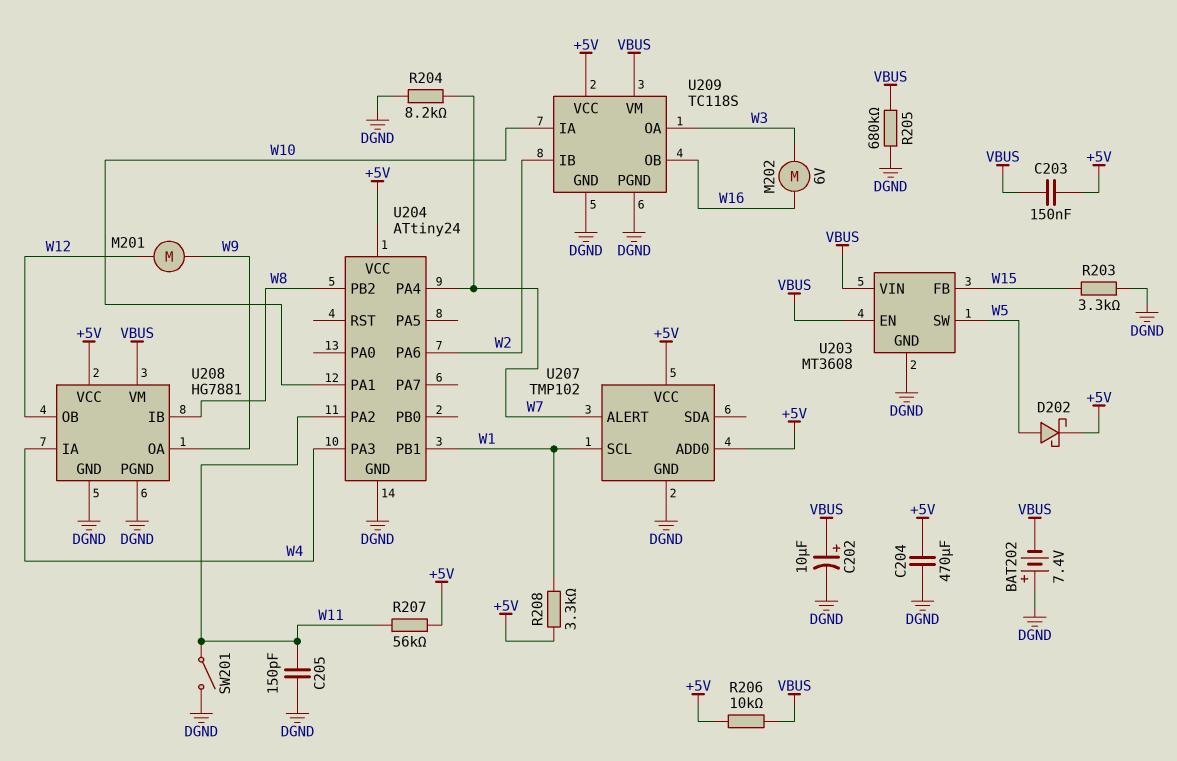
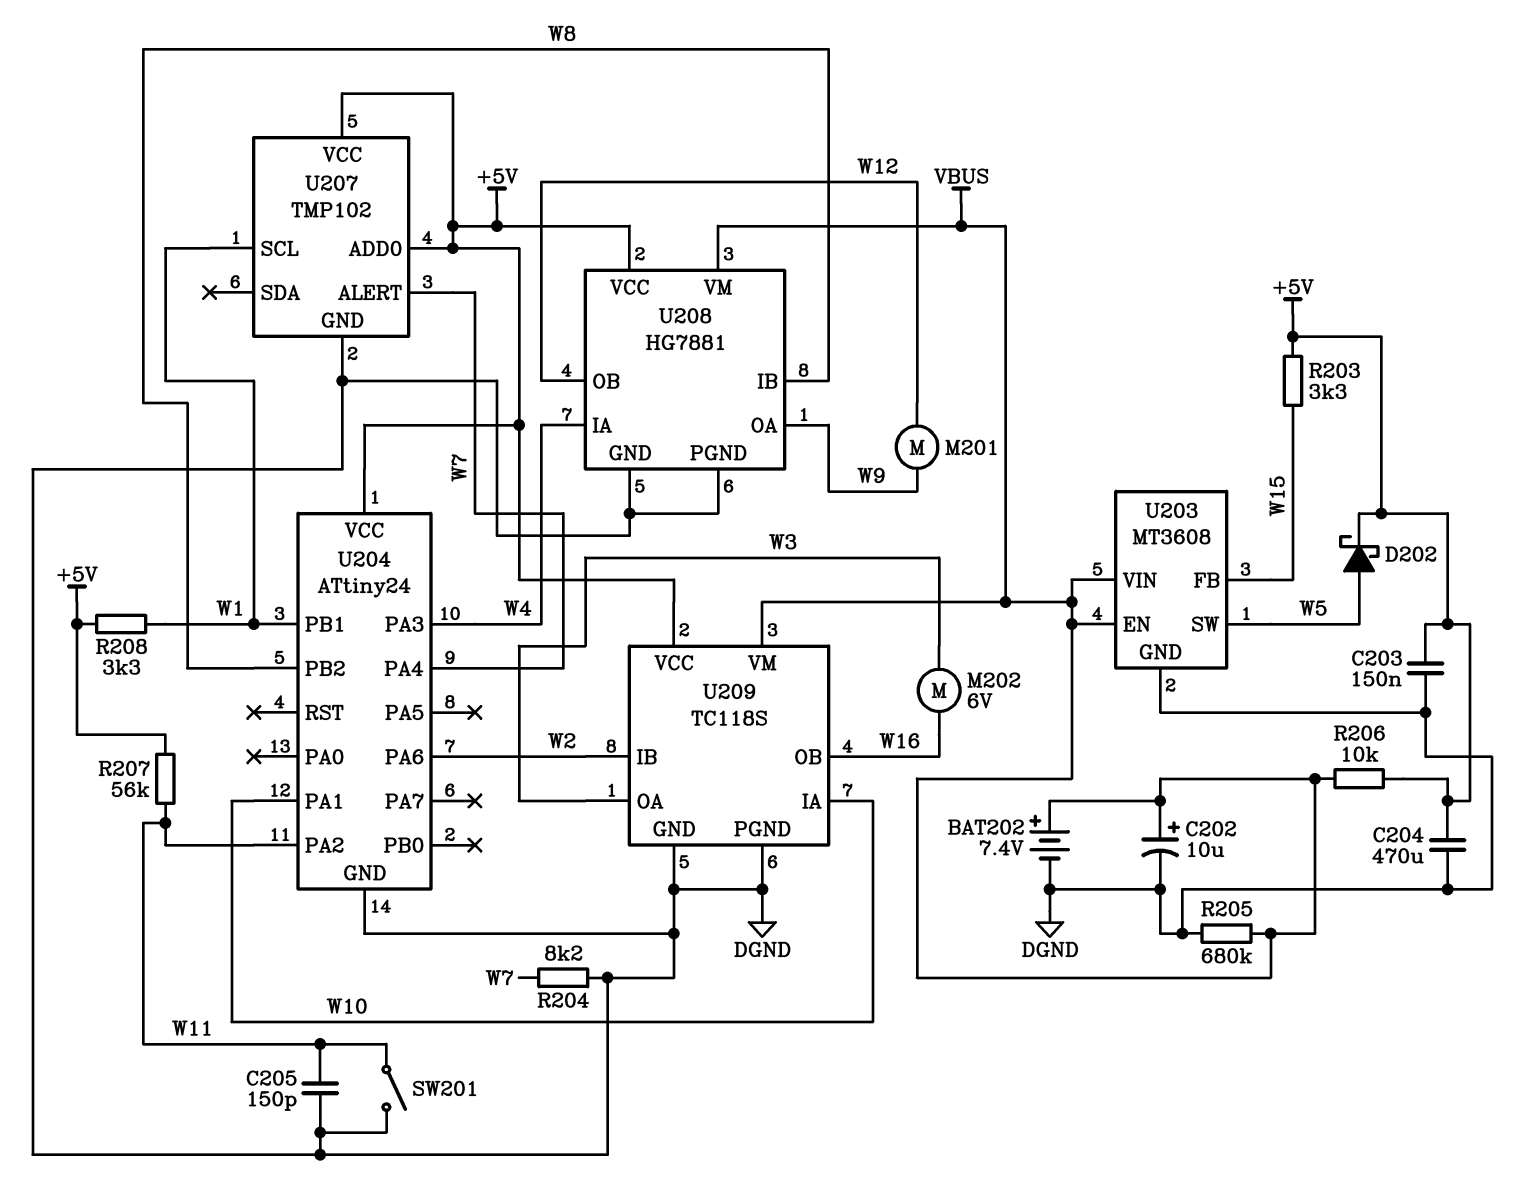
BAT202: 7.4V (plus DGND, minus VBUS) -> 7.4V (plus VBUS, minus DGND)
C203: 150nF (+5V, VBUS) -> 150nF (+5V, DGND)
R203: 3.3k (DGND, W15) -> 3.3k (+5V, W15)

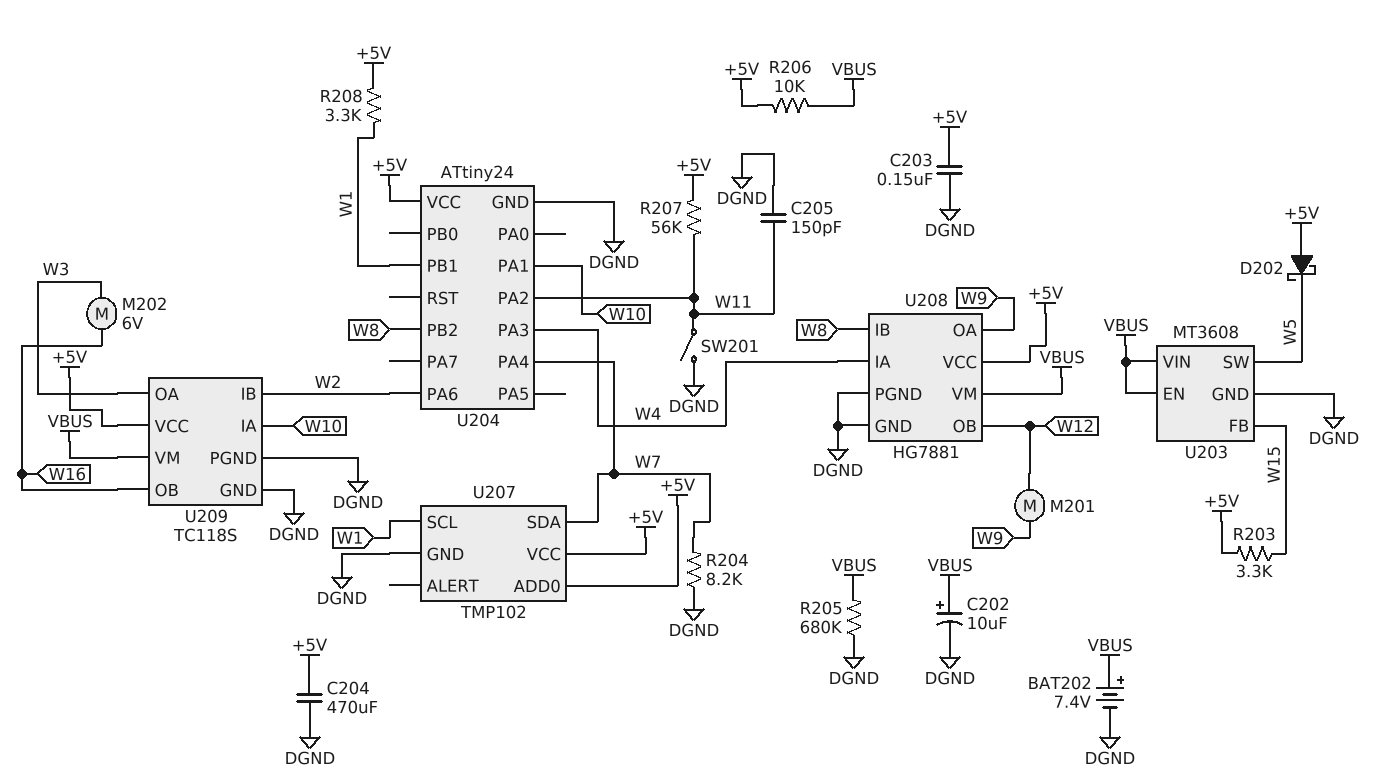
D202: schottky (A W5, K +5V) -> schottky (A +5V, K W5)
U207 pin ALERT: W7 -> none
U207 pin SDA: none -> W7

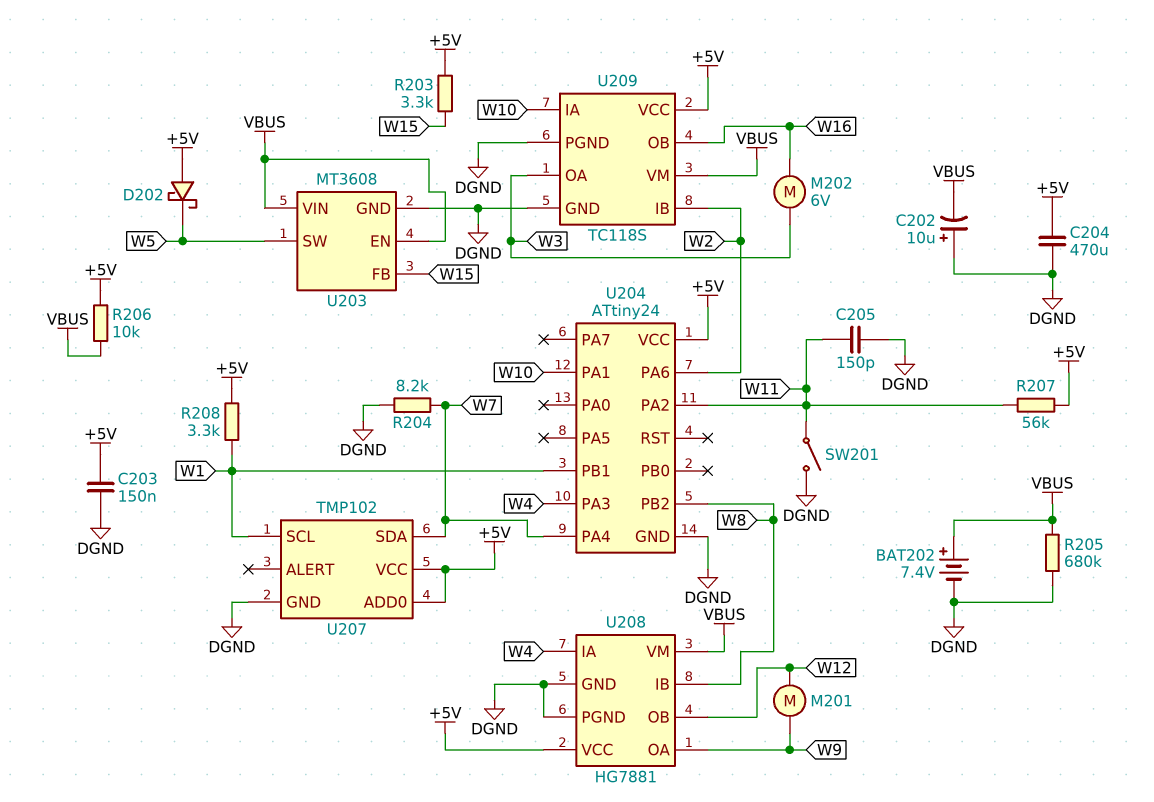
C202: 10uF (plus VBUS, minus DGND) -> 10uF (plus DGND, minus VBUS)

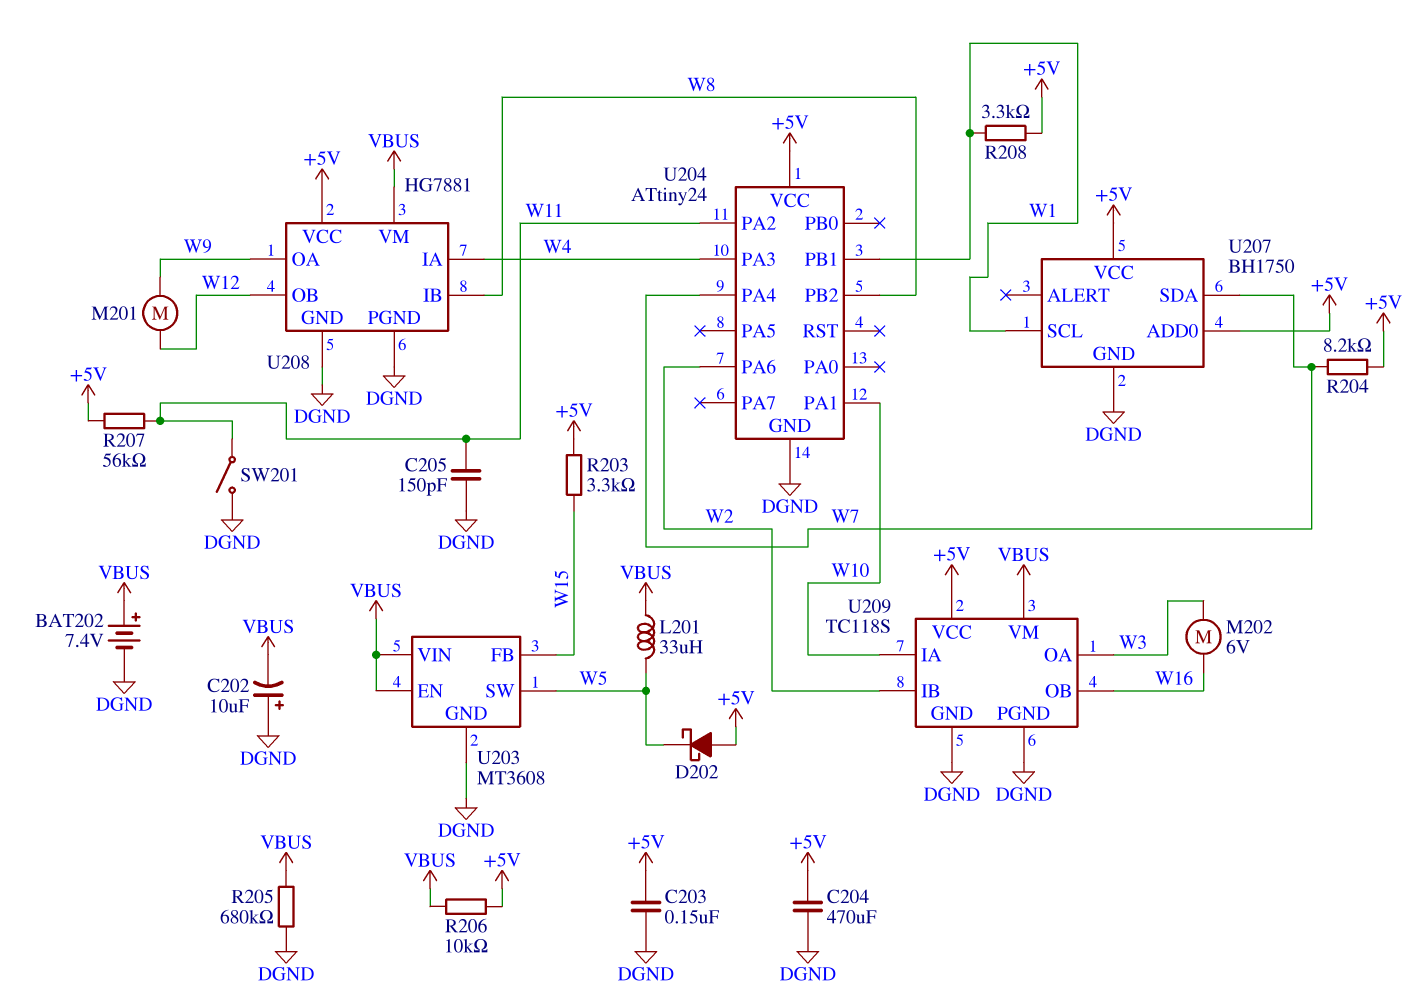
L201: none -> 33uH (VBUS, W5)
R204: 8.2k (DGND, W7) -> 8.2k (+5V, W7)
U207: TMP102 -> BH1750

